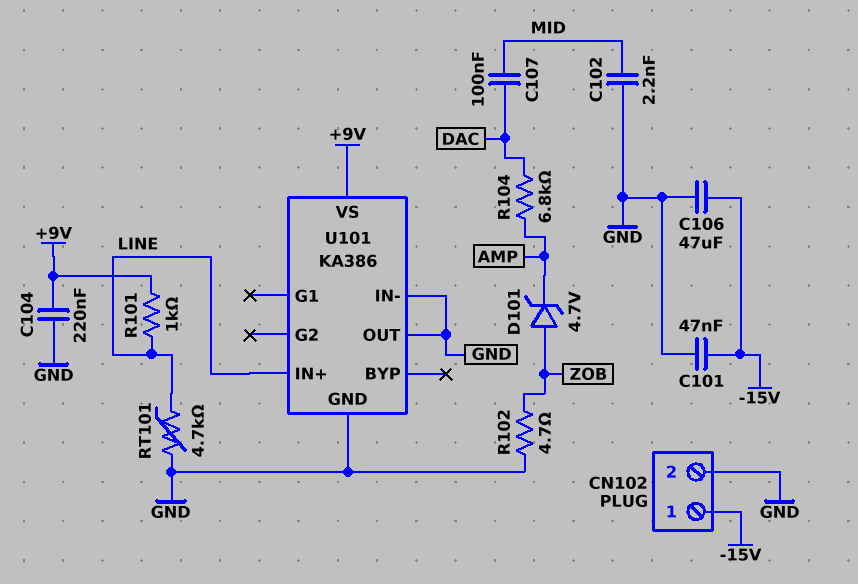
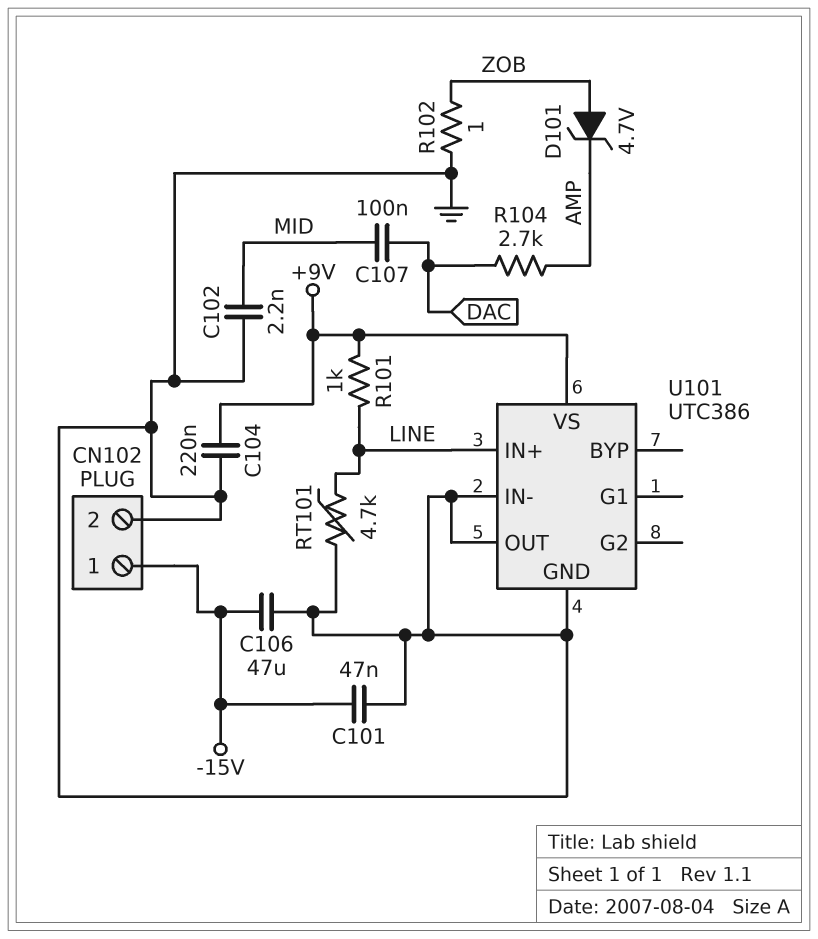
R102: 4.7 (GND, ZOB) -> 1 (GND, ZOB)
R104: 6.8k (AMP, DAC) -> 2.7k (AMP, DAC)
U101: KA386 -> UTC386

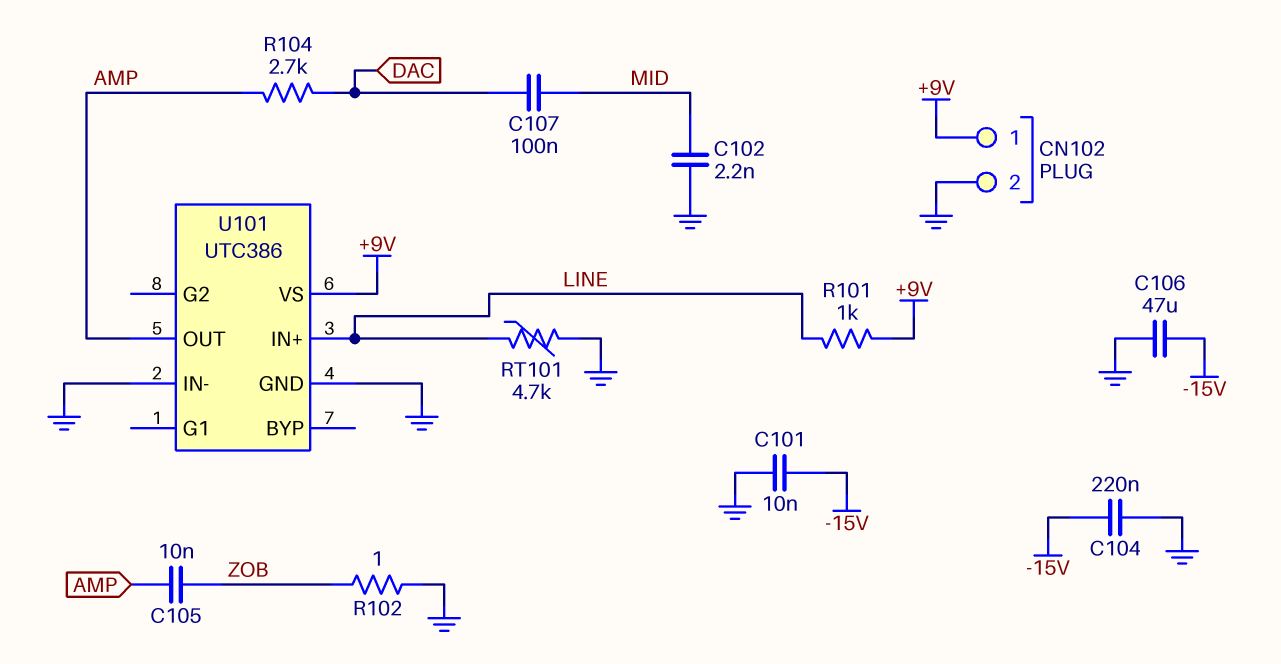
C101: 47nF (-15V, GND) -> 10nF (-15V, GND)
C104: 220nF (+9V, GND) -> 220nF (-15V, GND)
C105: none -> 10nF (AMP, ZOB)
CN102 pin 1: -15V -> +9V
D101: zener 4.7V (A ZOB, K AMP) -> none
U101 pin OUT: GND -> AMP

